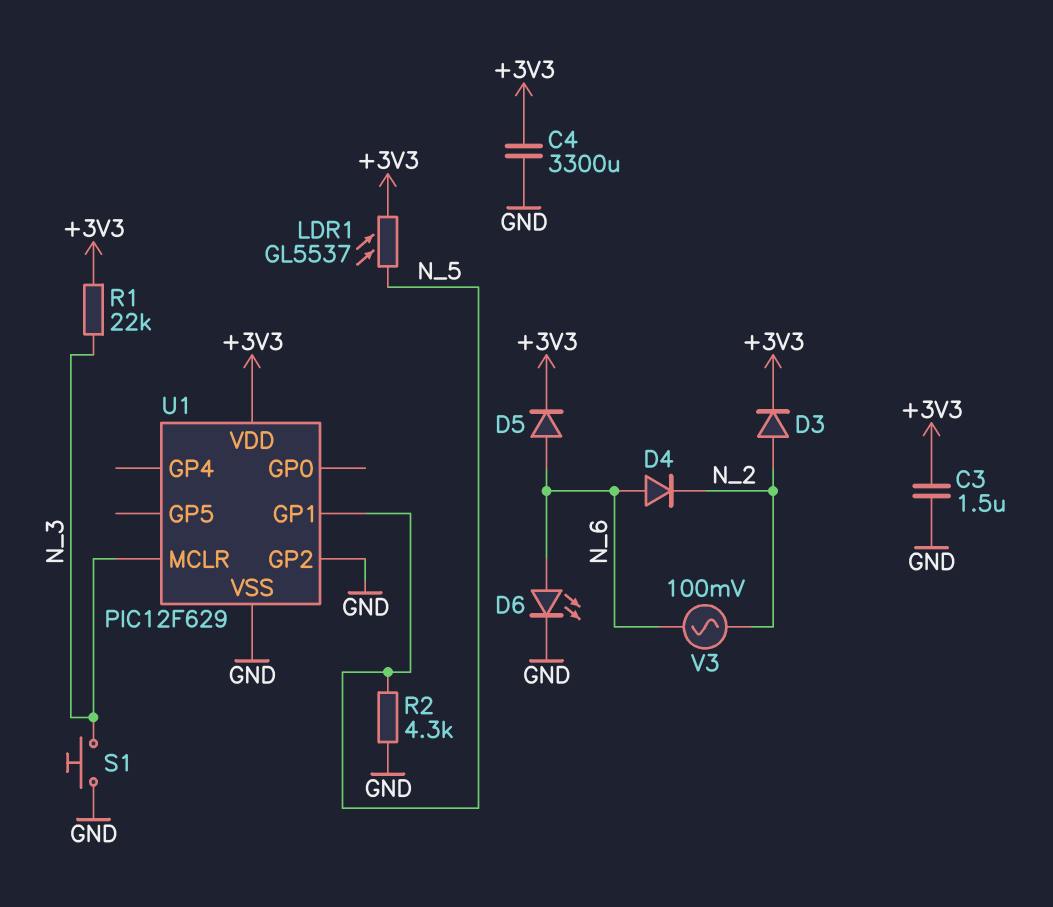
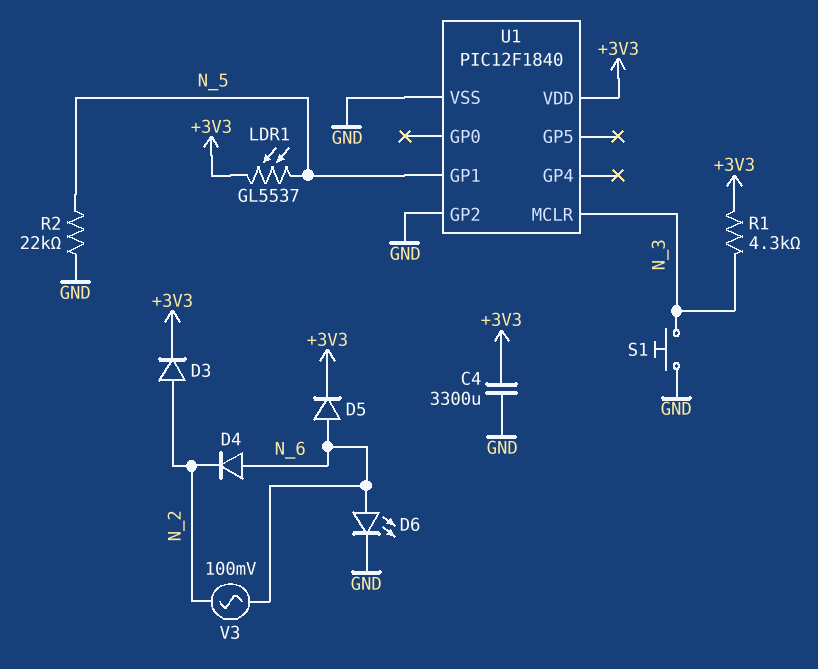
C3: 1.5uF (+3V3, GND) -> none
R1: 22k (+3V3, N_3) -> 4.3k (+3V3, N_3)
R2: 4.3k (GND, N_5) -> 22k (GND, N_5)
U1: PIC12F629 -> PIC12F1840

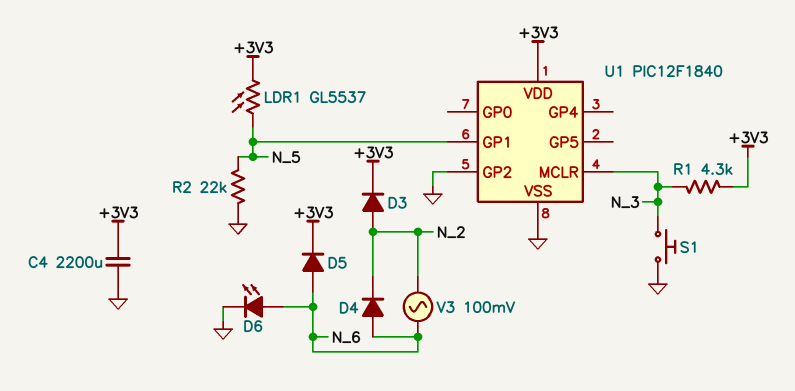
C4: 3300uF (+3V3, GND) -> 2200uF (+3V3, GND)

